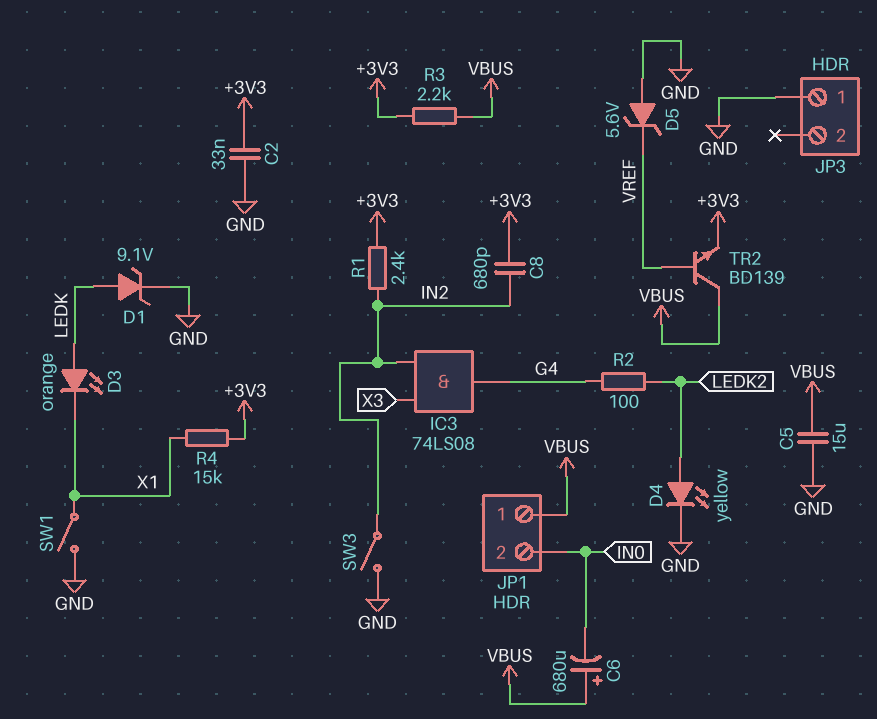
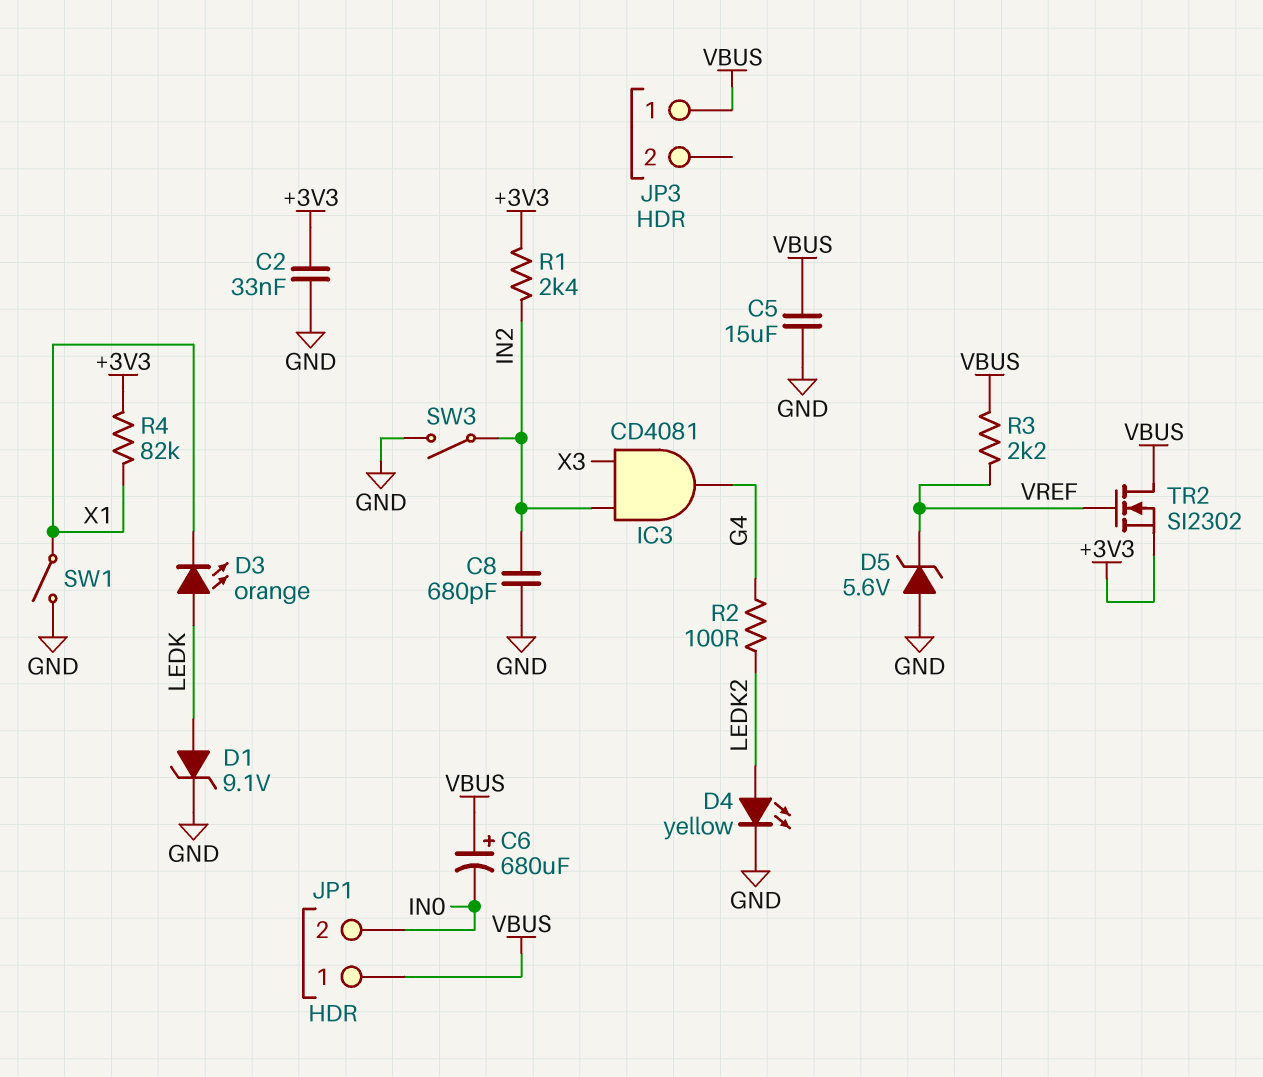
C8: 680pF (+3V3, IN2) -> 680pF (GND, IN2)
IC3: AND 74LS08 (in IN2, in X3, out G4) -> AND CD4081 (in IN2, in X3, out G4)
JP3 pin 1: GND -> VBUS
R3: 2.2k (+3V3, VBUS) -> 2.2k (VBUS, VREF)
R4: 15k (+3V3, X1) -> 82k (+3V3, X1)
TR2: NPN BD139 (B VREF, C VBUS, E +3V3) -> NMOS SI2302 (G VREF, D VBUS, S +3V3)

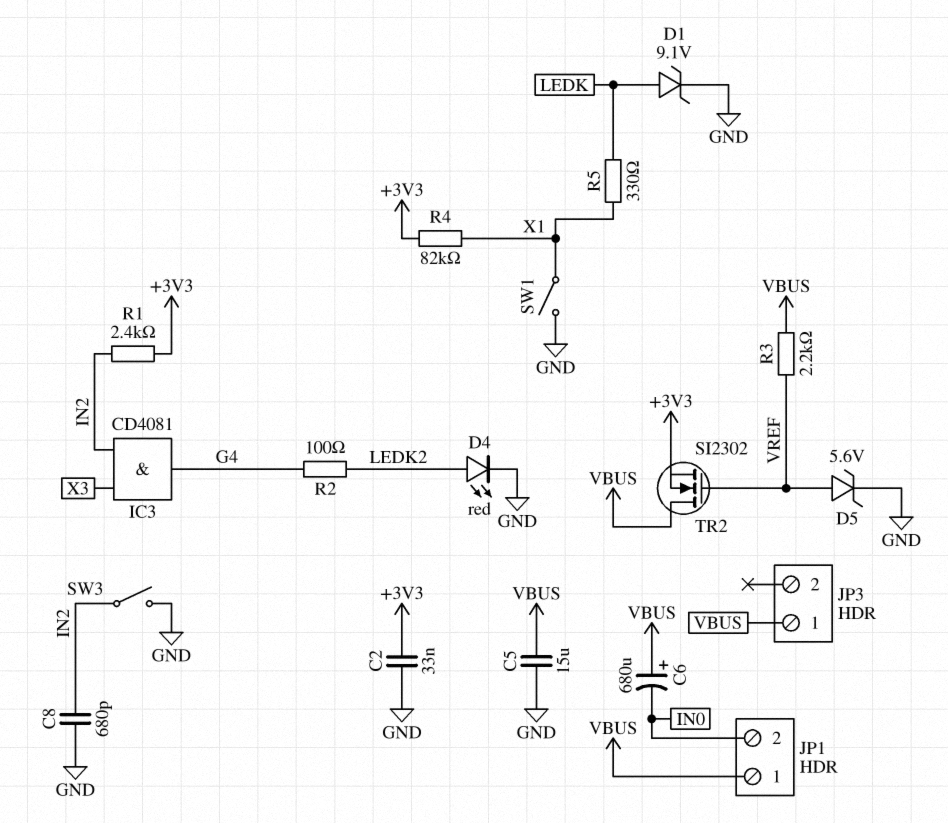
D3: LED orange (A LEDK, K X1) -> none
D4: LED yellow (A LEDK2, K GND) -> LED red (A LEDK2, K GND)
D5: zener 5.6V (A GND, K VREF) -> zener 5.6V (A VREF, K GND)
R5: none -> 330 (LEDK, X1)

